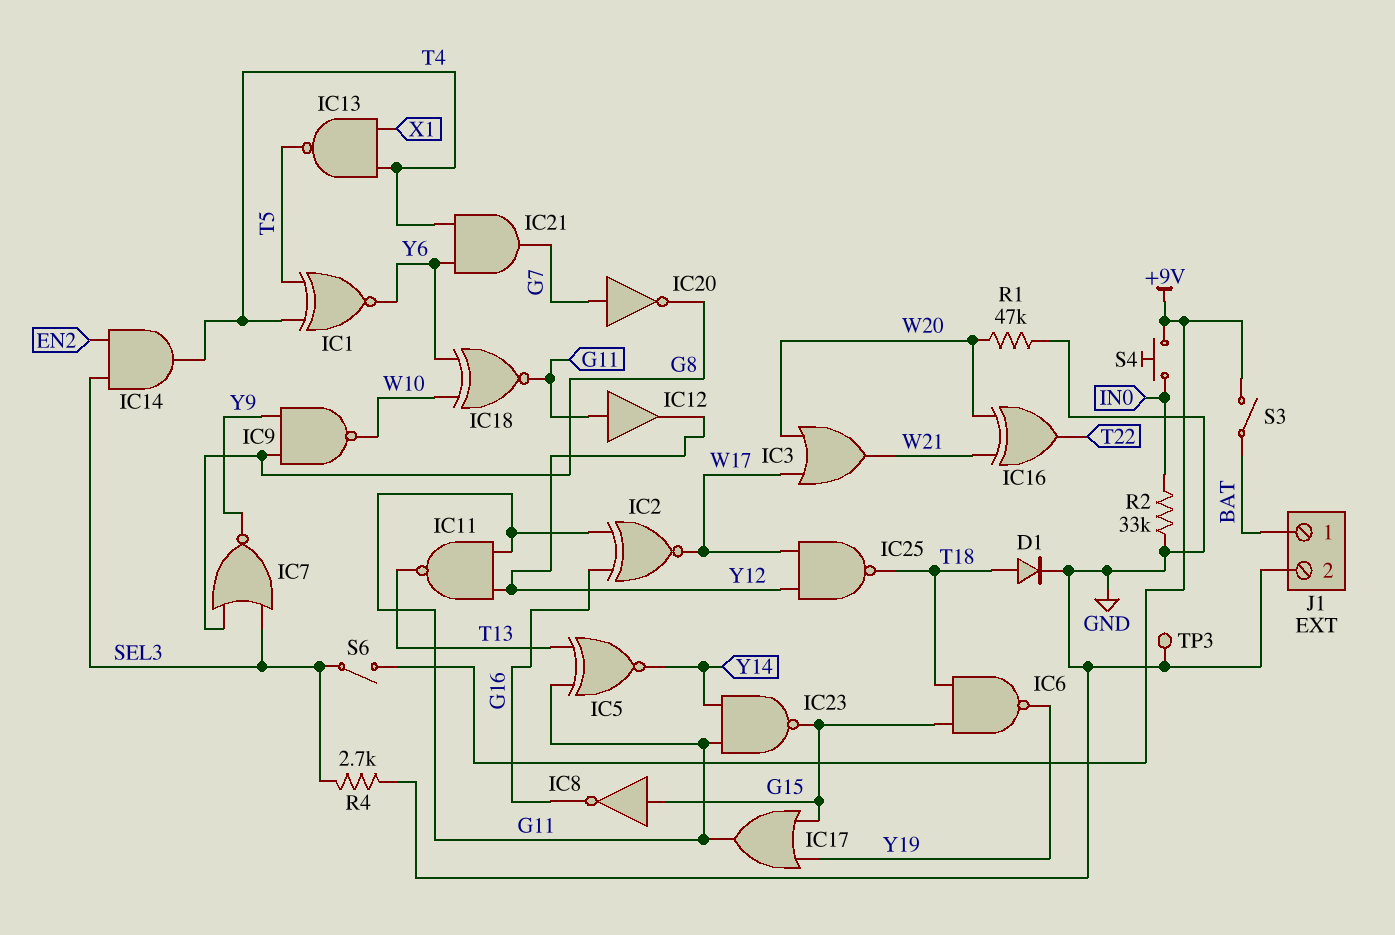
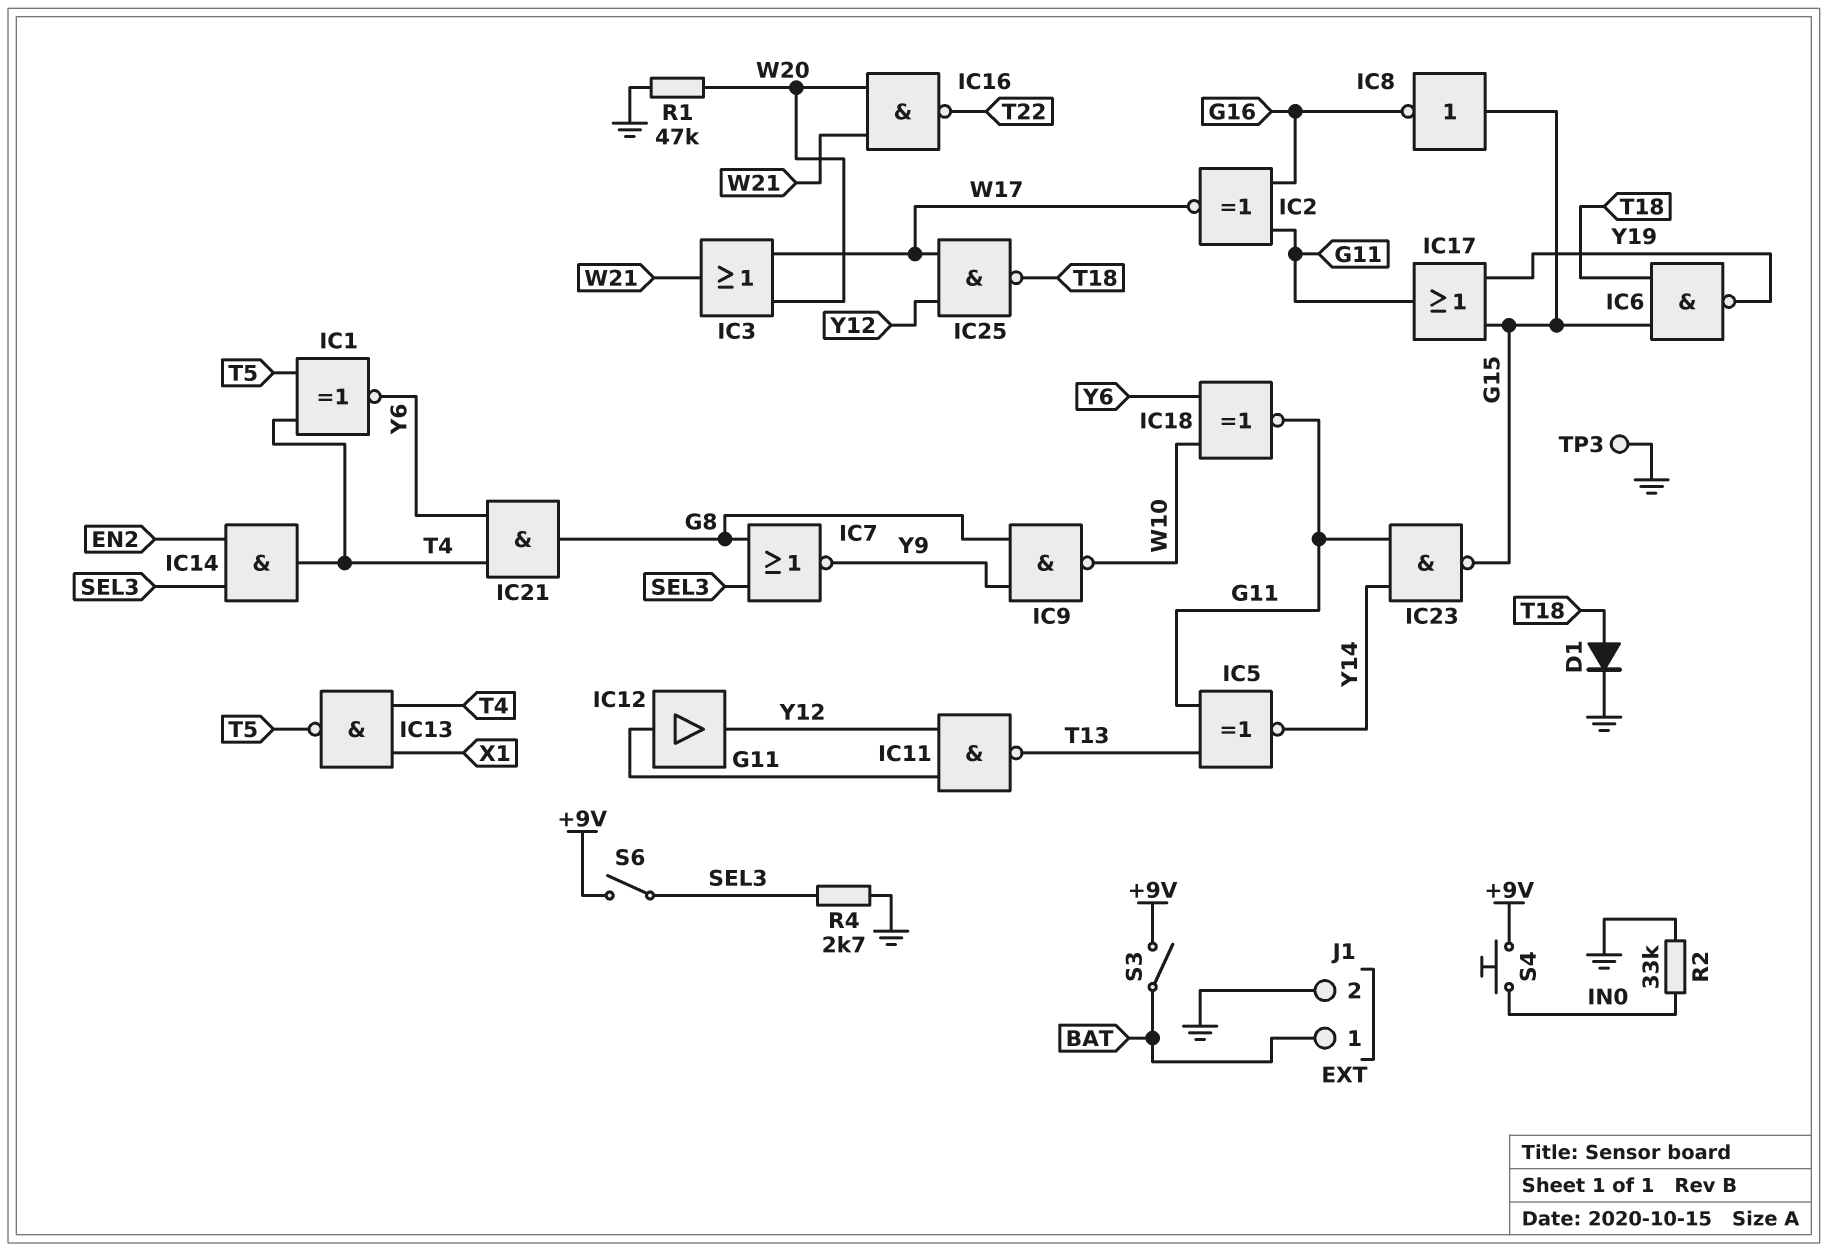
IC16: XOR (in W20, in W21, out T22) -> NAND (in W20, in W21, out T22)
IC20: NOT (in G7, out G8) -> none
IC21: AND (in T4, in Y6, out G7) -> AND (in T4, in Y6, out G8)

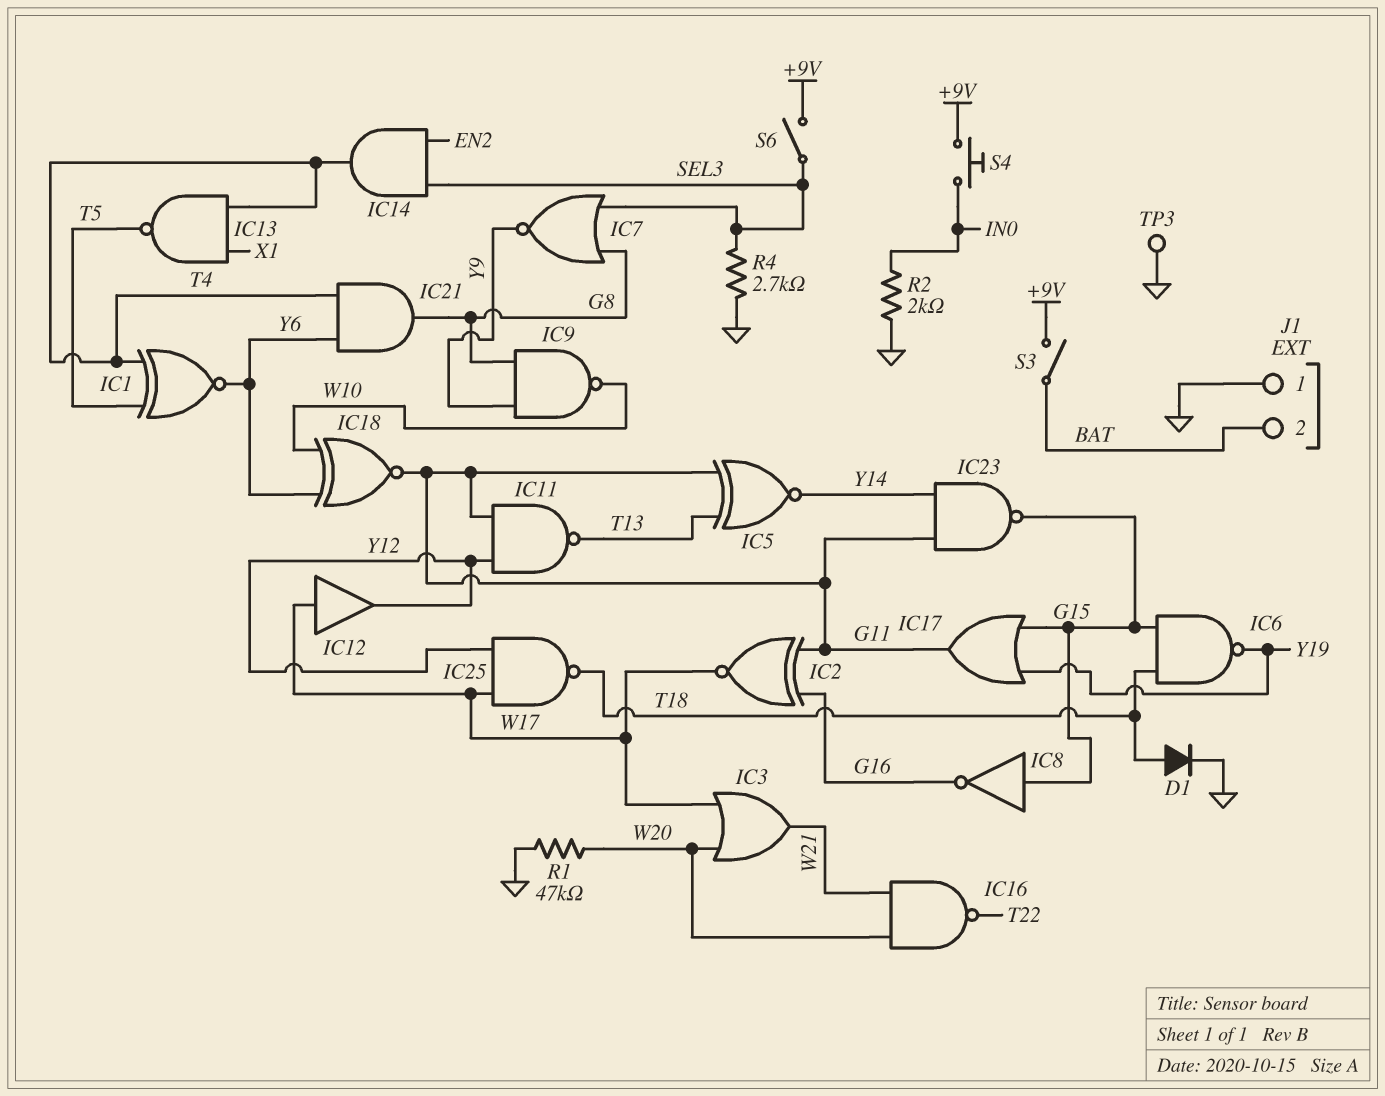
IC12: buffer (in G11, out Y12) -> buffer (in W17, out Y12)
J1 pin 1: BAT -> GND
J1 pin 2: GND -> BAT
R2: 33k (GND, IN0) -> 2k (GND, IN0)

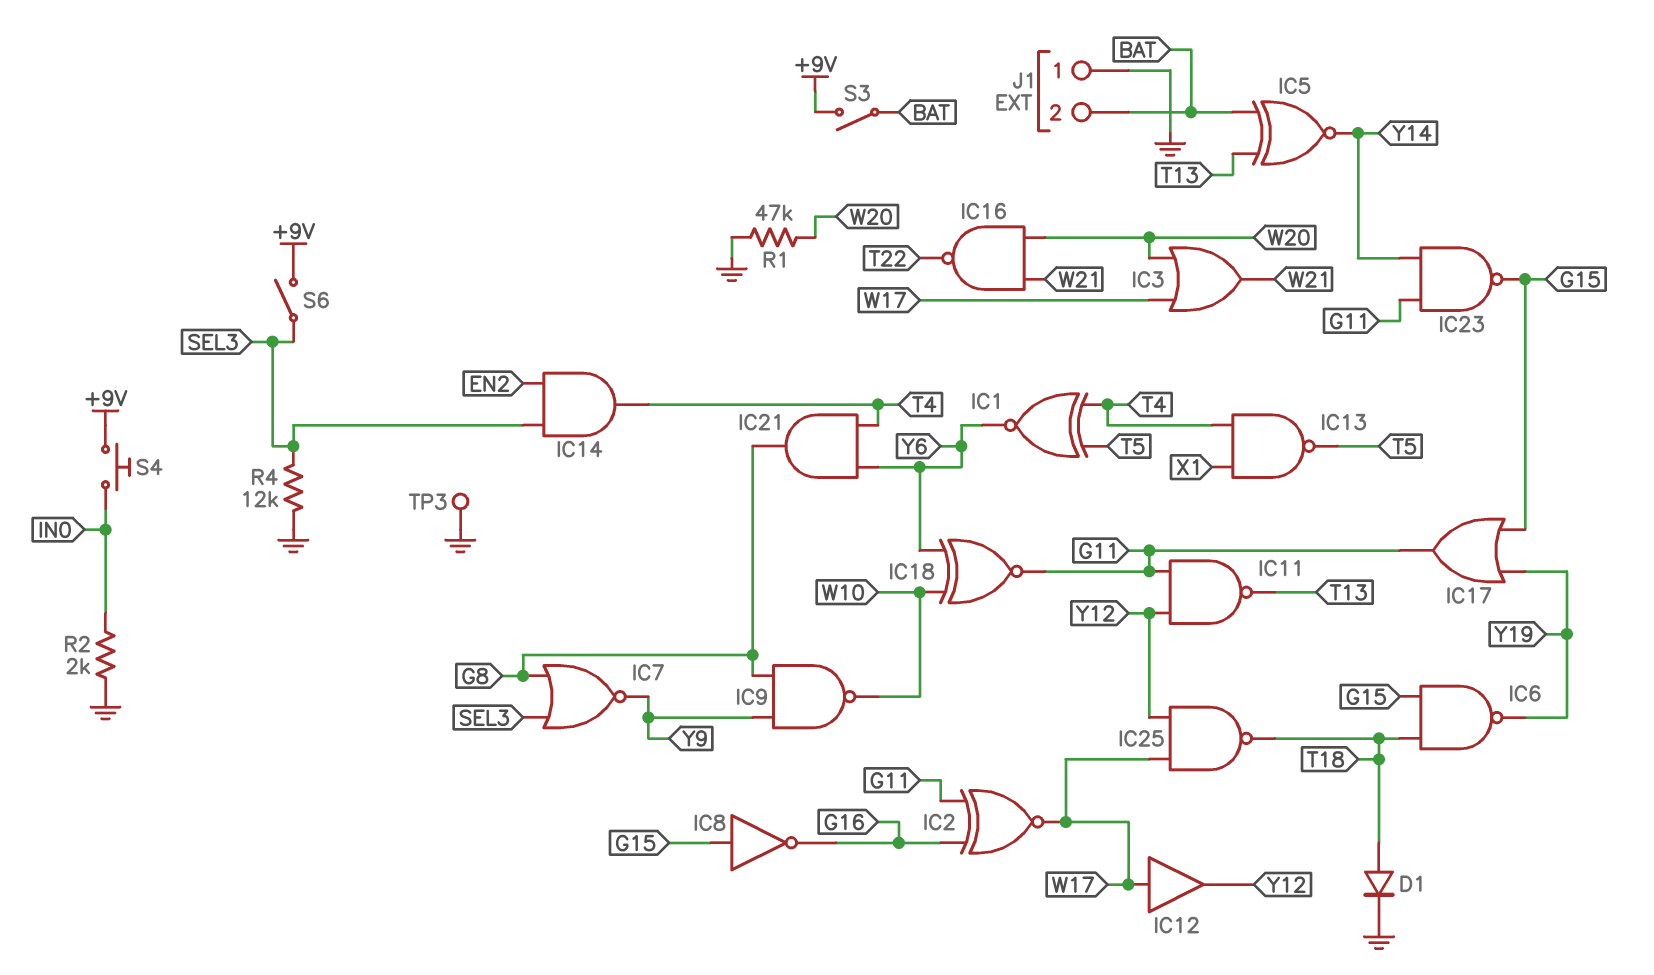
IC5: XNOR (in G11, in T13, out Y14) -> XNOR (in BAT, in T13, out Y14)
R4: 2.7k (GND, SEL3) -> 12k (GND, SEL3)

